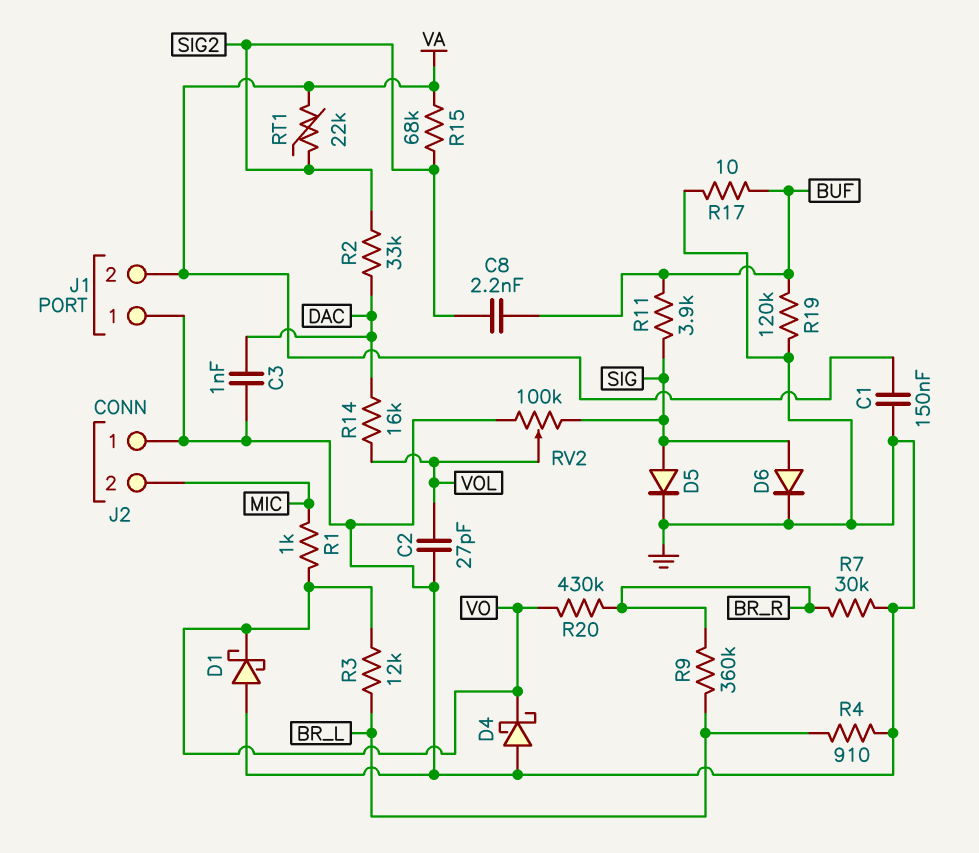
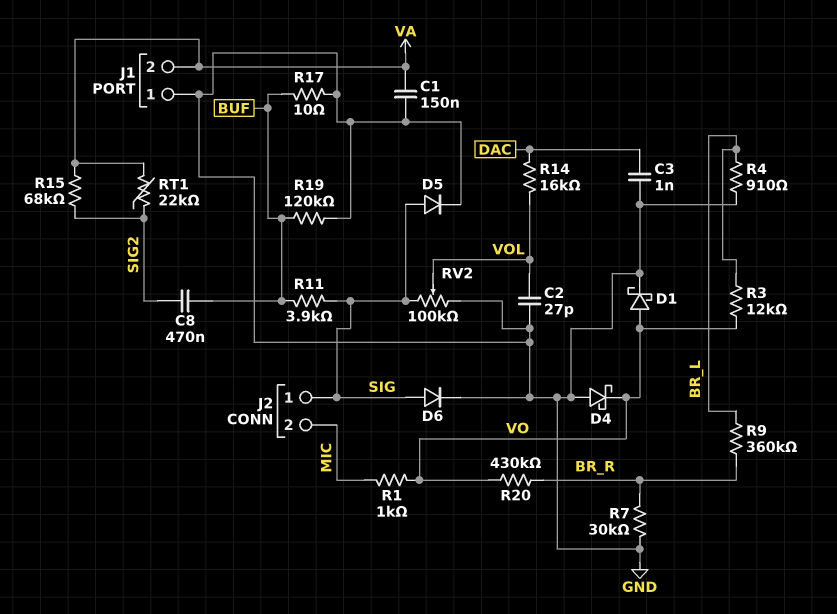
C8: 2.2nF (BUF, SIG2) -> 470nF (BUF, SIG2)
D1: schottky (A GND, K VO) -> schottky (A VO, K GND)
J2 pin 1: GND -> SIG
R2: 33k (DAC, SIG2) -> none

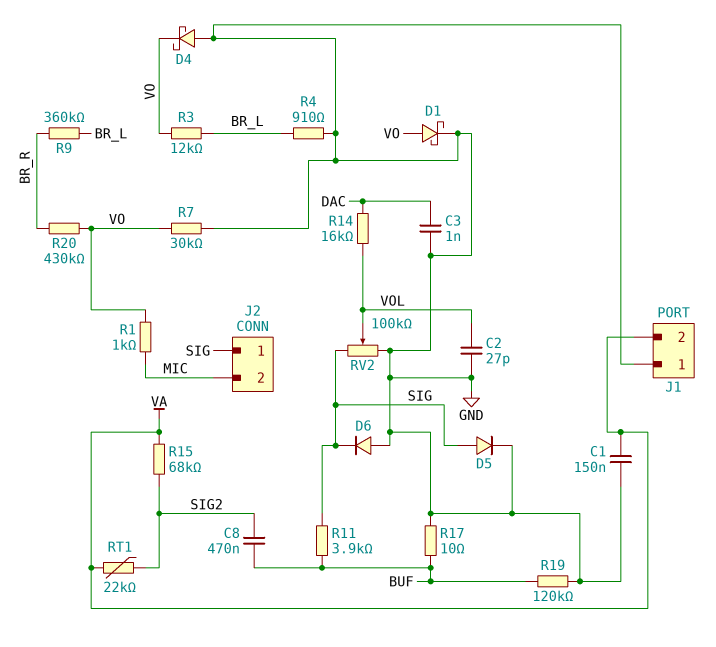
D6: diode (A SIG, K GND) -> diode (A GND, K SIG)
R7: 30k (BR_R, GND) -> 30k (GND, VO)

